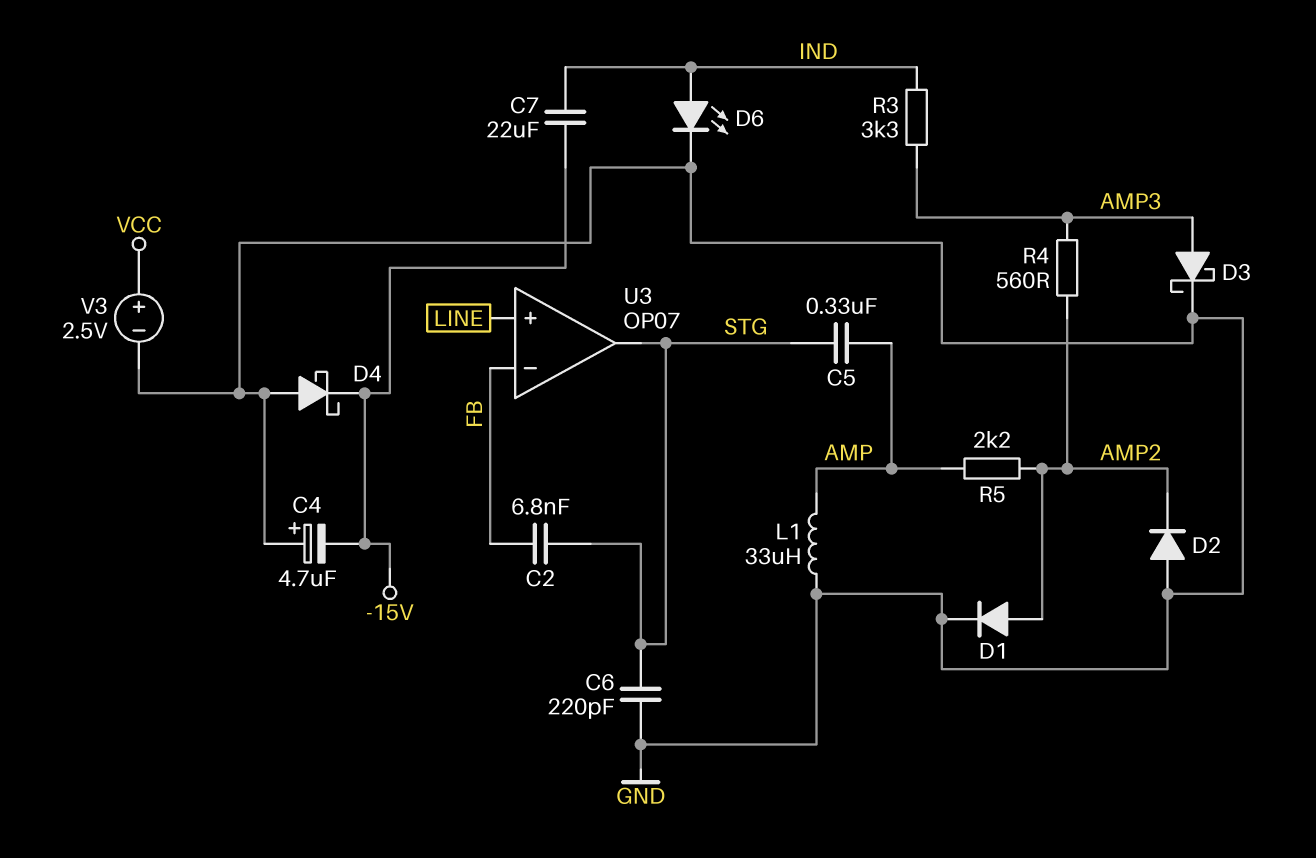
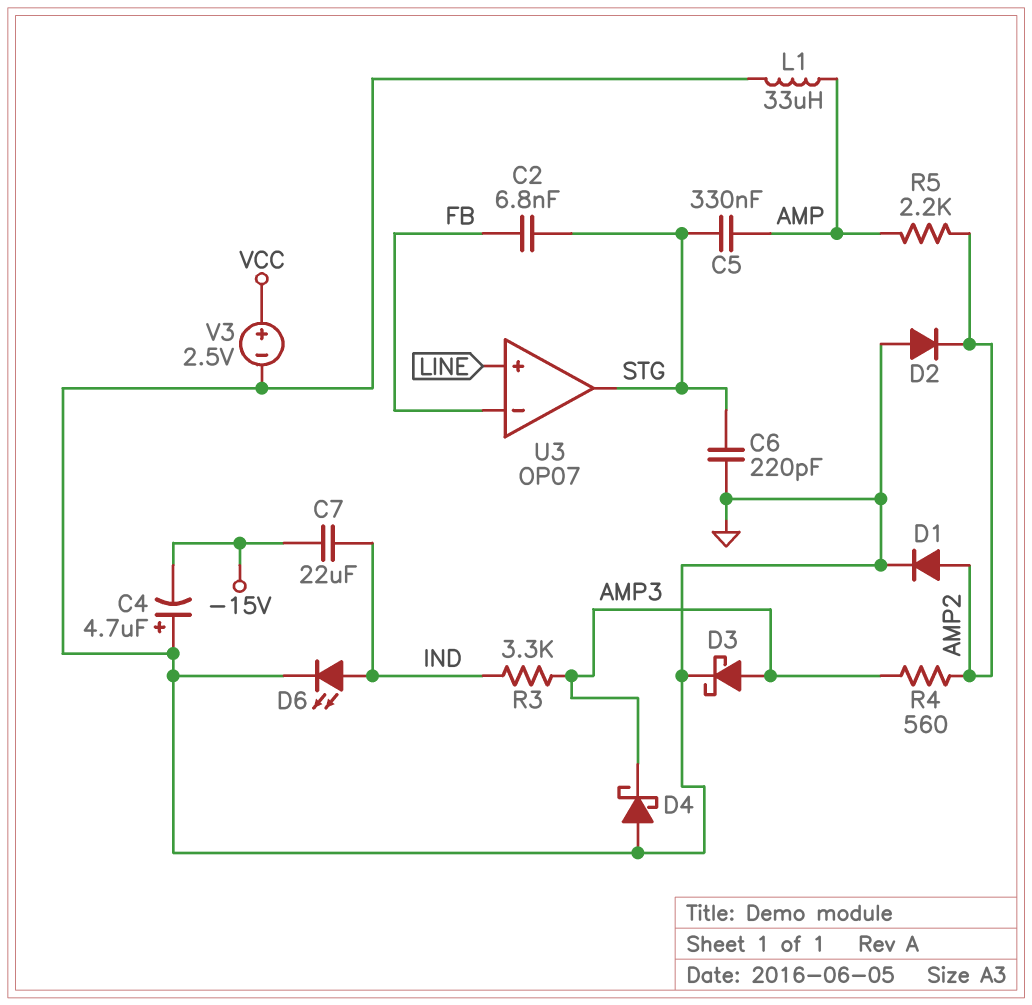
D4: schottky (A GND, K -15V) -> schottky (A GND, K AMP3)

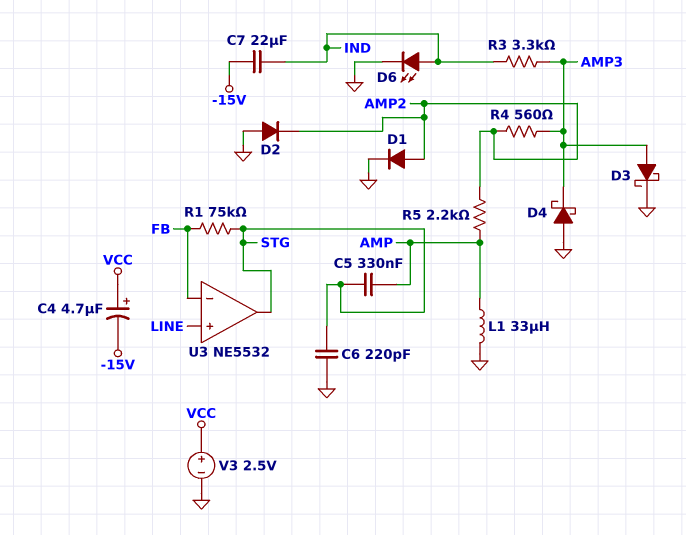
C2: 6.8nF (FB, STG) -> none
C4: 4.7uF (plus GND, minus -15V) -> 4.7uF (plus VCC, minus -15V)
R1: none -> 75k (FB, STG)
U3: OP07 -> NE5532

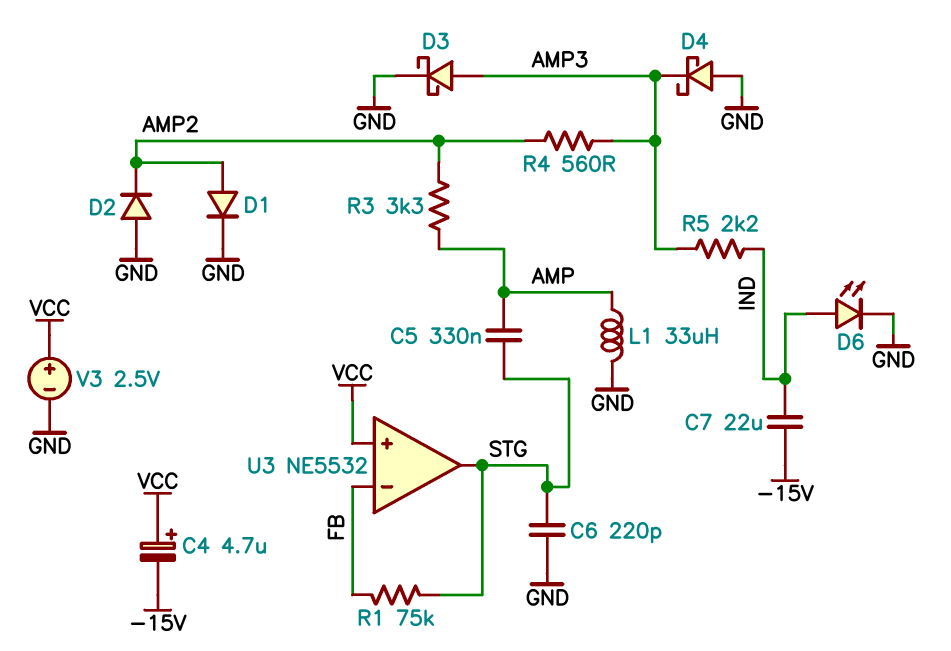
R3: 3.3k (AMP3, IND) -> 3.3k (AMP, AMP2)
R5: 2.2k (AMP, AMP2) -> 2.2k (AMP3, IND)
U3 pin in+: LINE -> VCC

